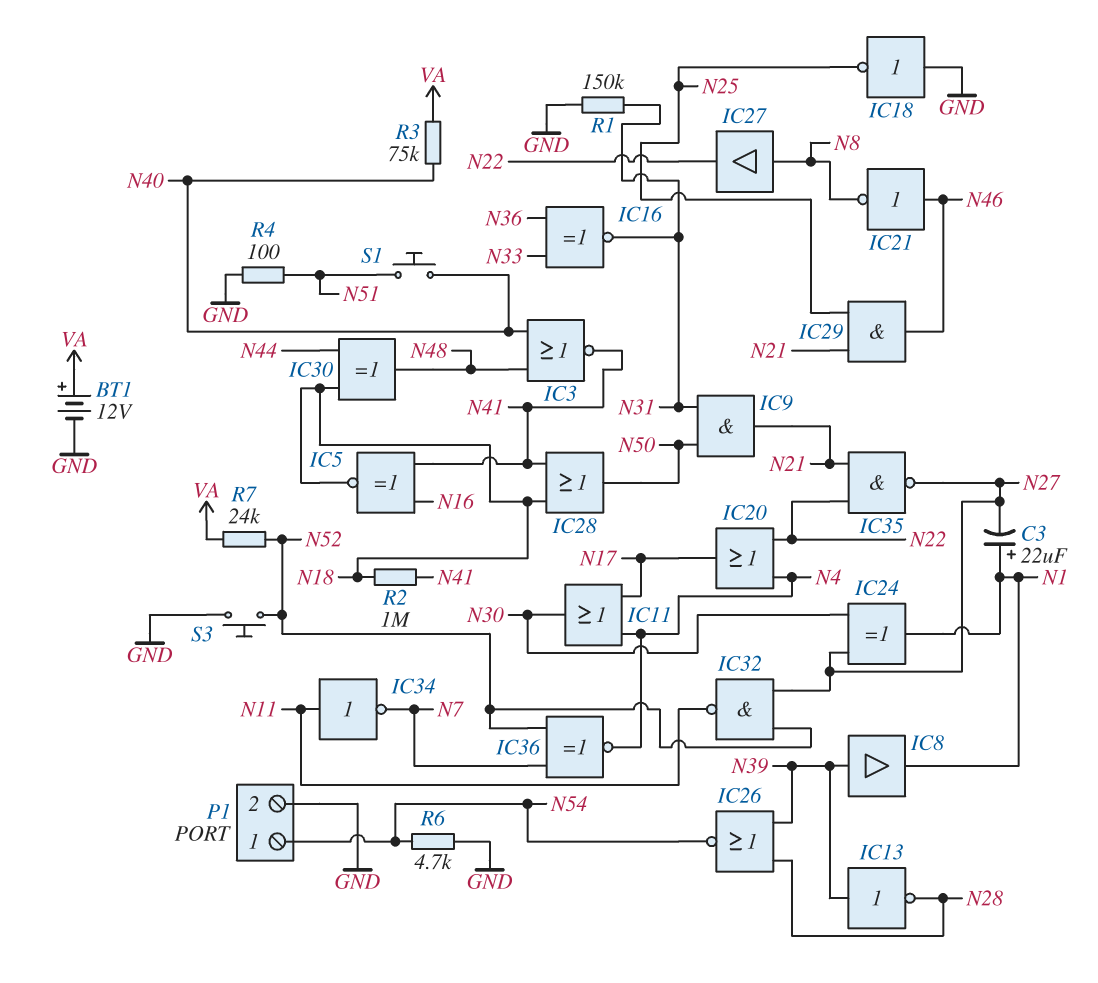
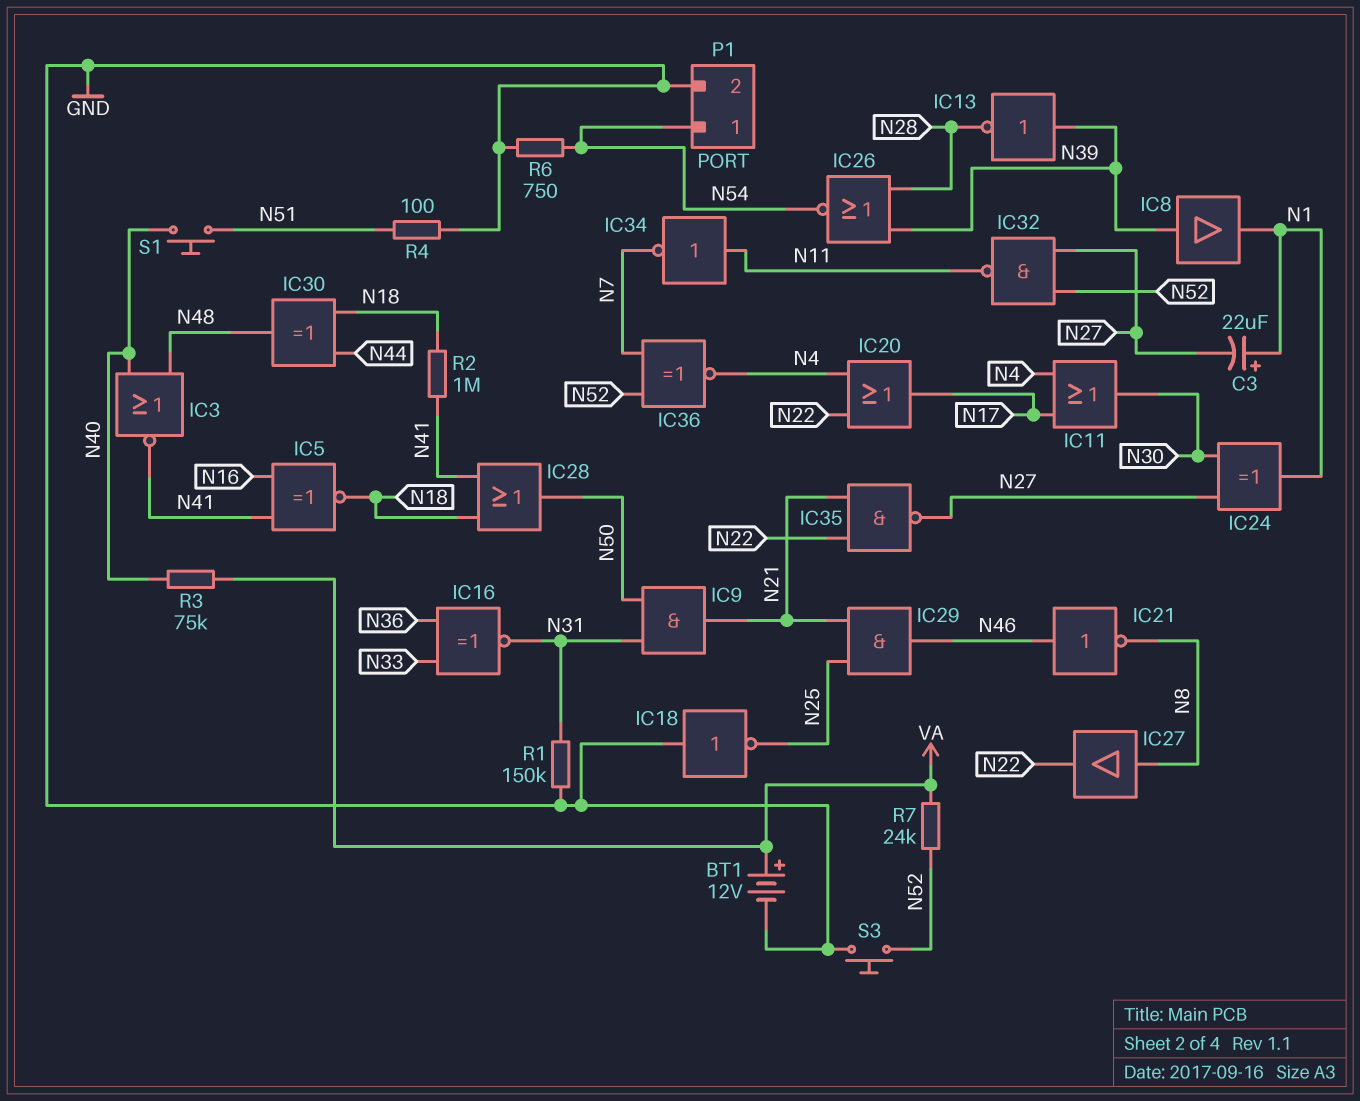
R6: 4.7k (GND, N54) -> 750 (GND, N54)

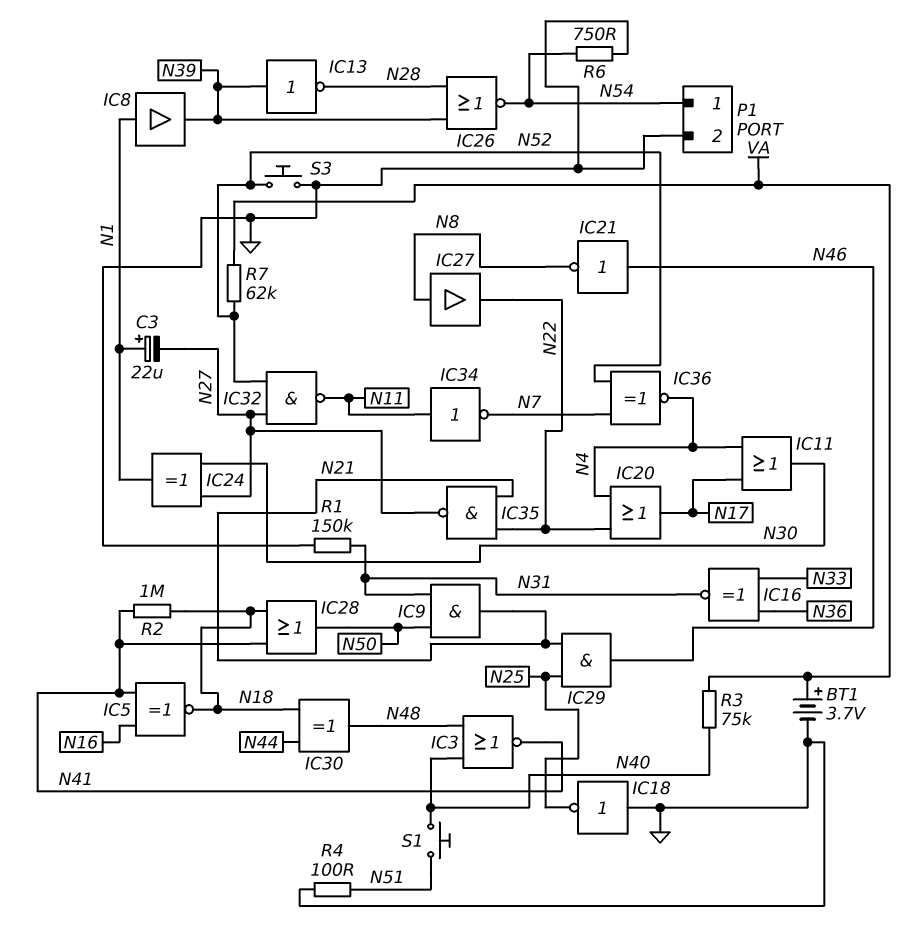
BT1: 12V (plus VA, minus GND) -> 3.7V (plus VA, minus GND)
IC8: buffer (in N39, out N1) -> buffer (in N1, out N39)
R7: 24k (N52, VA) -> 62k (N52, VA)

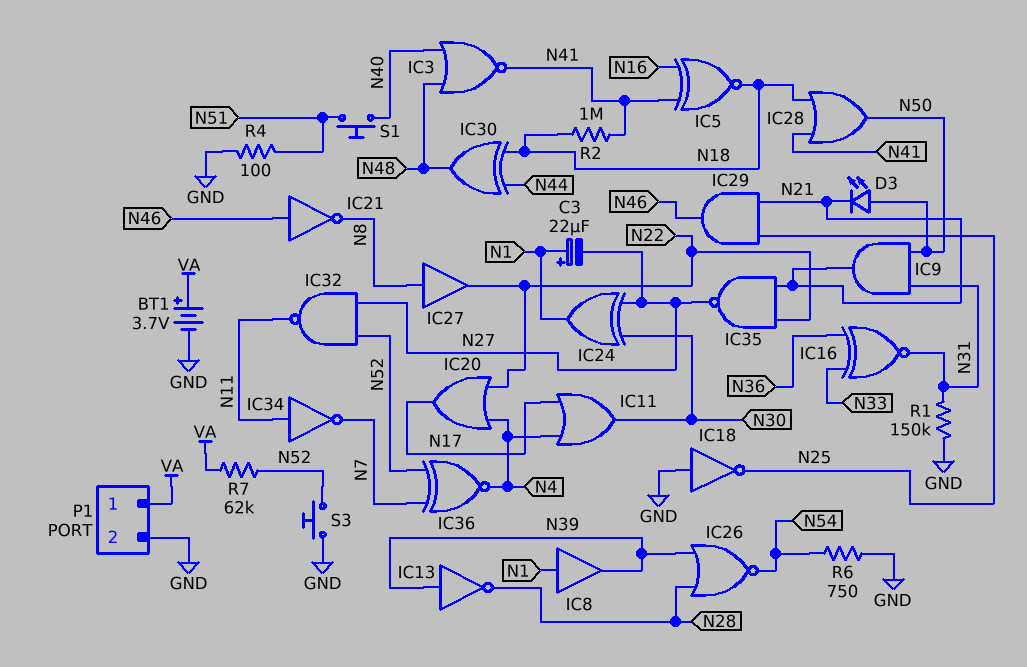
D3: none -> LED (A N50, K N21)
P1 pin 1: N54 -> VA
R3: 75k (N40, VA) -> none

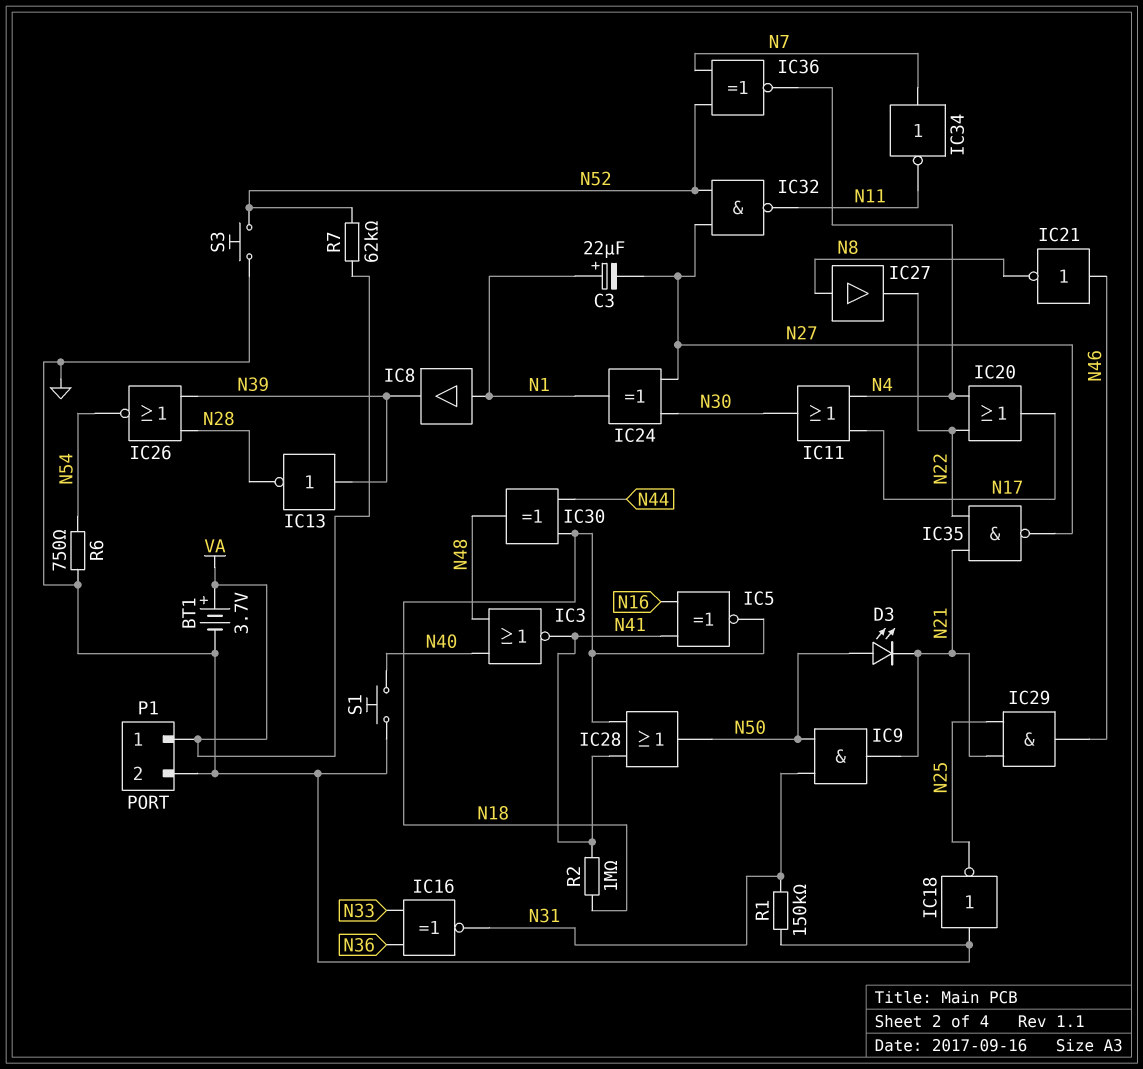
IC34: NOT (in N11, out N7) -> NOT (in N7, out N11)
R4: 100 (GND, N51) -> none
S1: button (N40, N51) -> button (GND, N40)

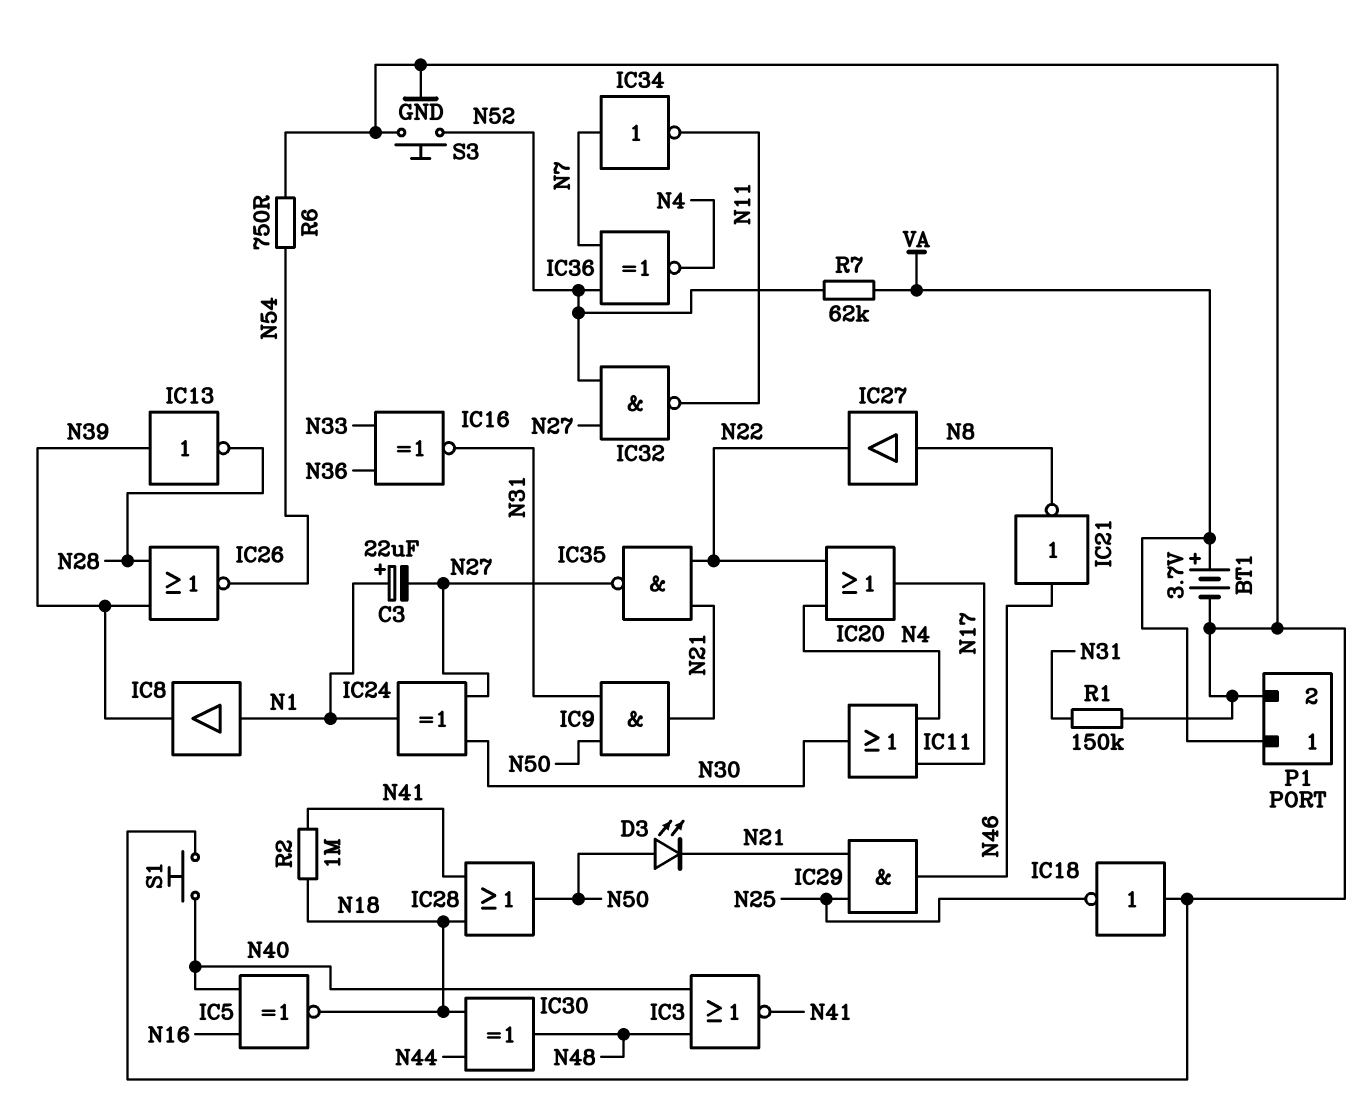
IC5: XNOR (in N16, in N41, out N18) -> XNOR (in N16, in N40, out N18)

